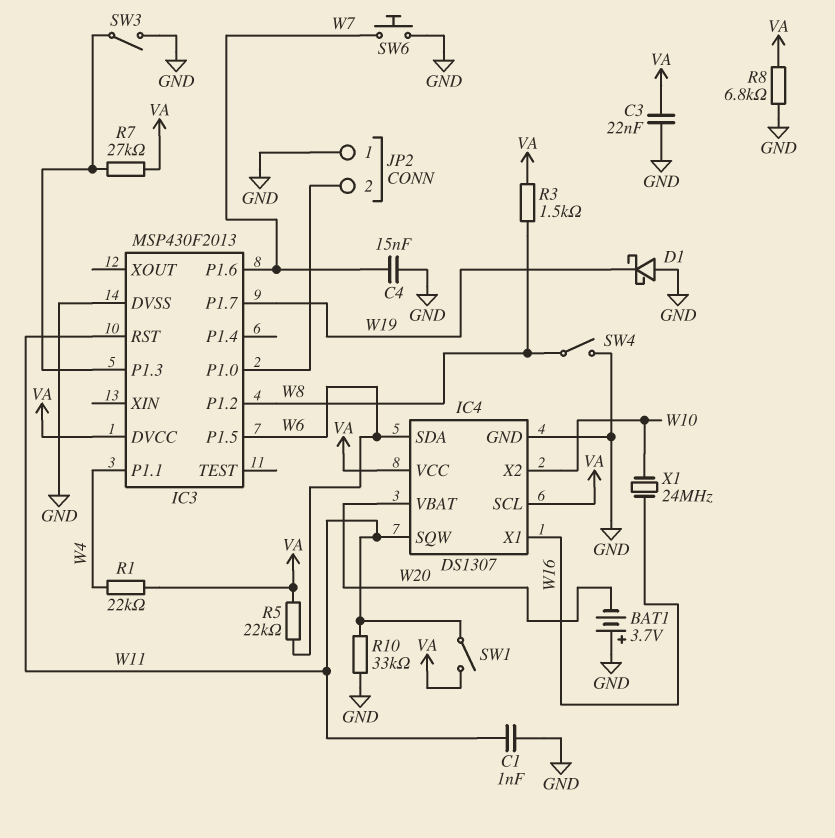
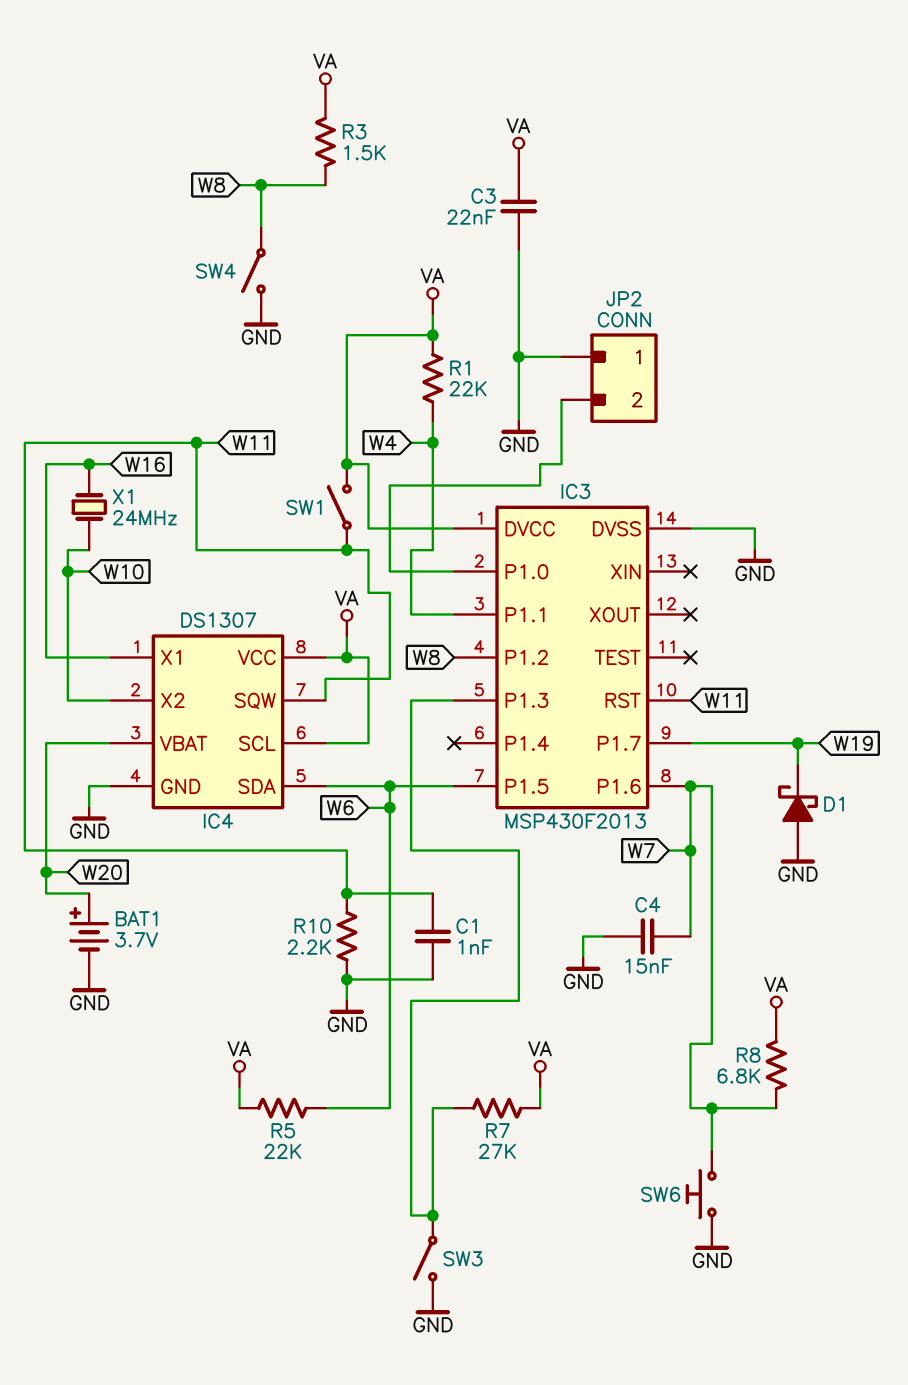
BAT1: 3.7V (plus GND, minus W20) -> 3.7V (plus W20, minus GND)
R8: 6.8k (GND, VA) -> 6.8k (VA, W7)
R10: 33k (GND, W11) -> 2.2k (GND, W11)

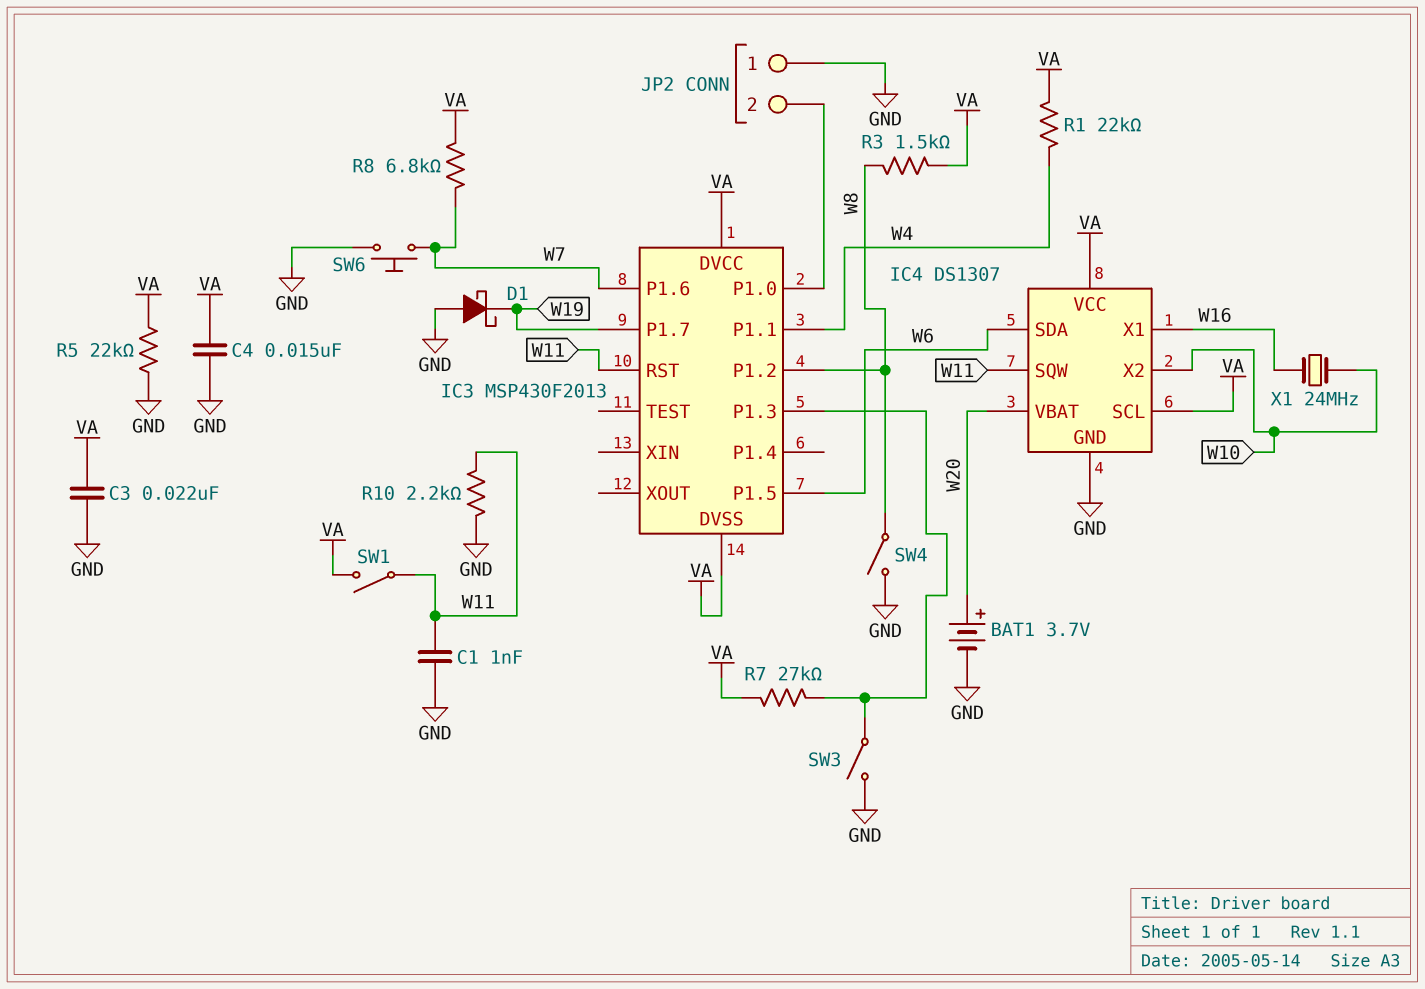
C4: 15nF (GND, W7) -> 15nF (GND, VA)
IC3 pin DVSS: GND -> VA
R5: 22k (VA, W6) -> 22k (GND, VA)

